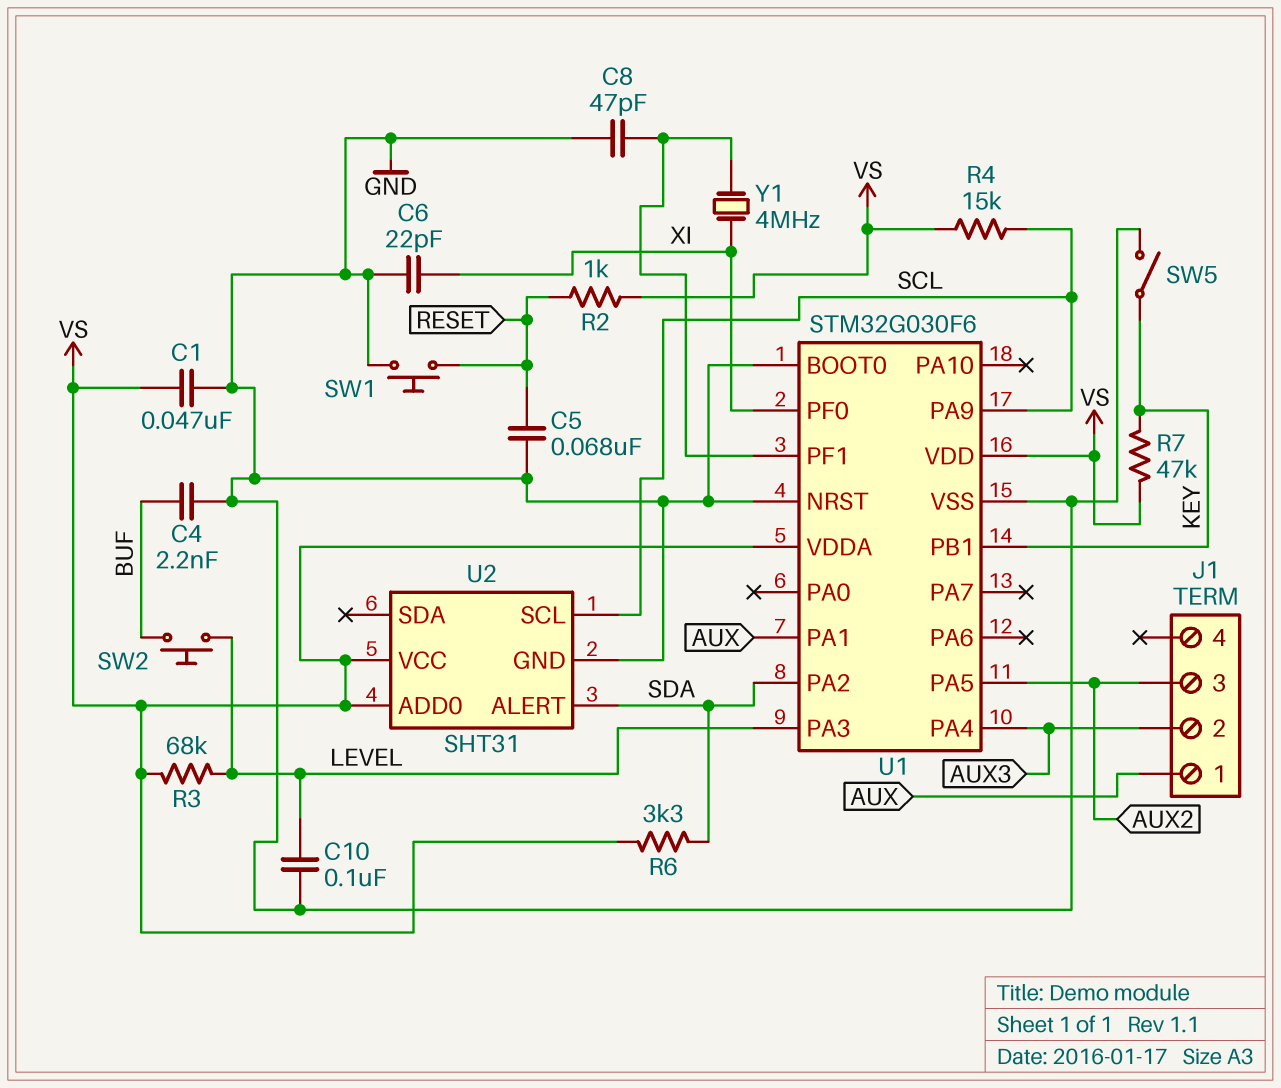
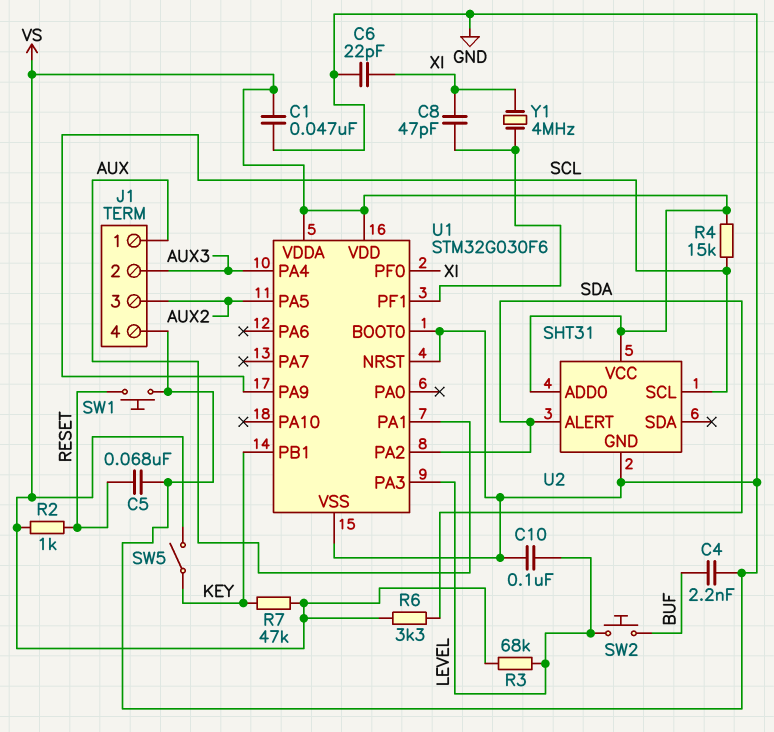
C8: 47pF (GND, U1/PF1) -> 47pF (U1/PF1, XI)
J1 pin 4: none -> GND
SW5: switch (GND, KEY) -> switch (KEY, VS)

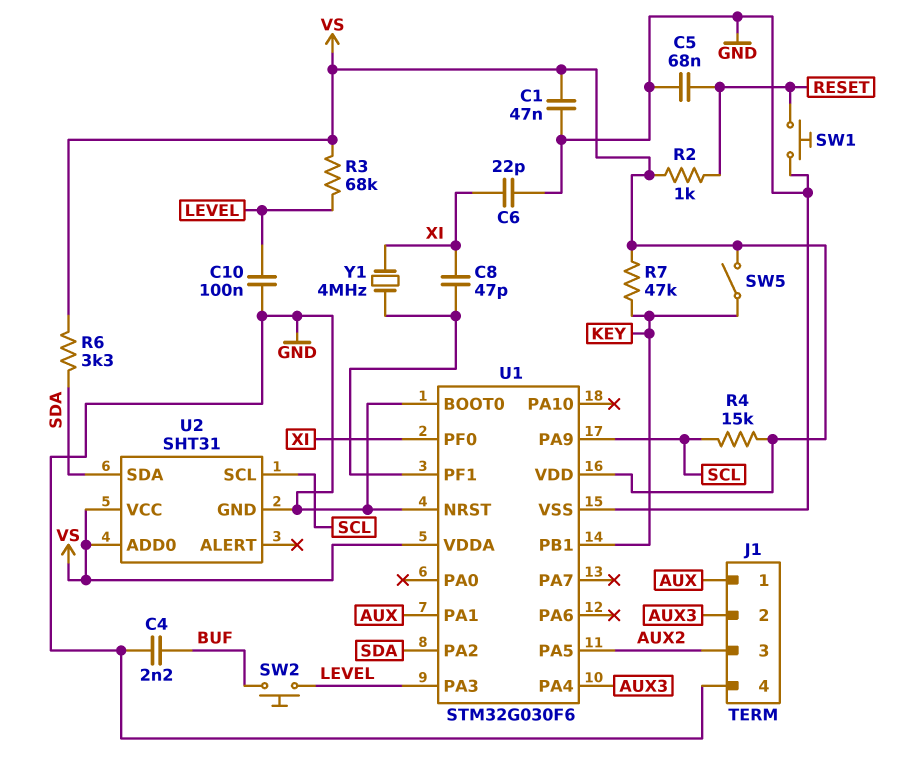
U2 pin ALERT: SDA -> none
U2 pin SDA: none -> SDA

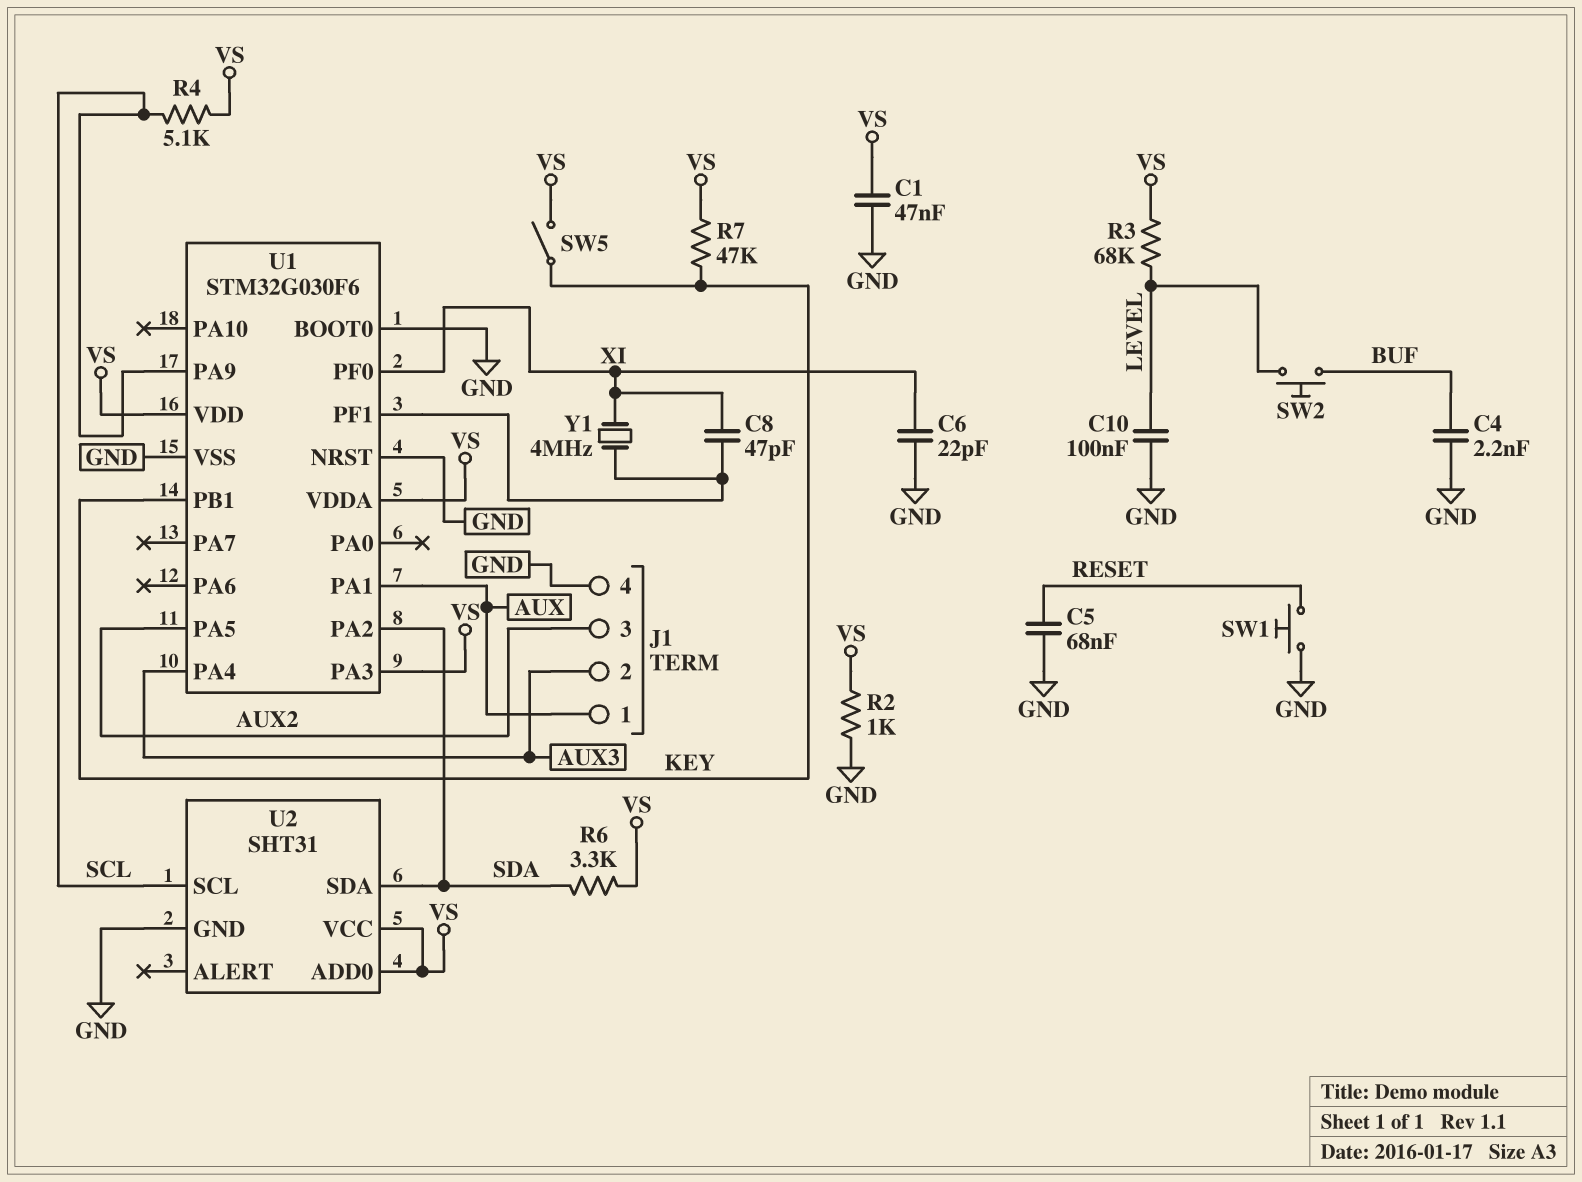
R2: 1k (RESET, VS) -> 1k (GND, VS)
R4: 15k (SCL, VS) -> 5.1k (SCL, VS)
U1 pin PA3: LEVEL -> VS

